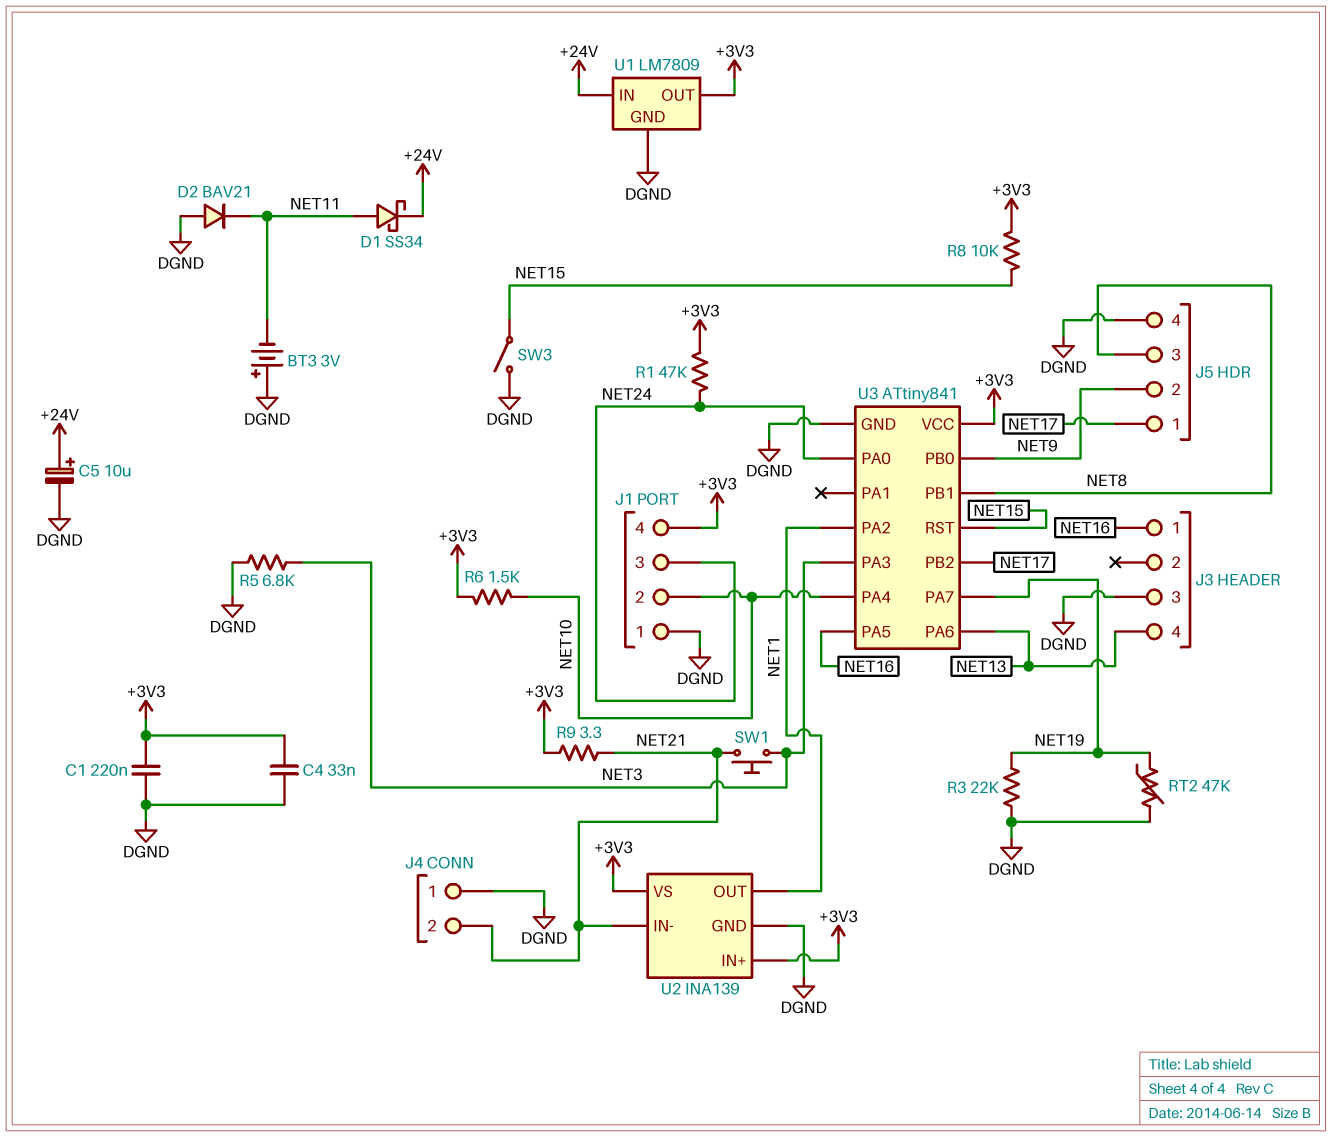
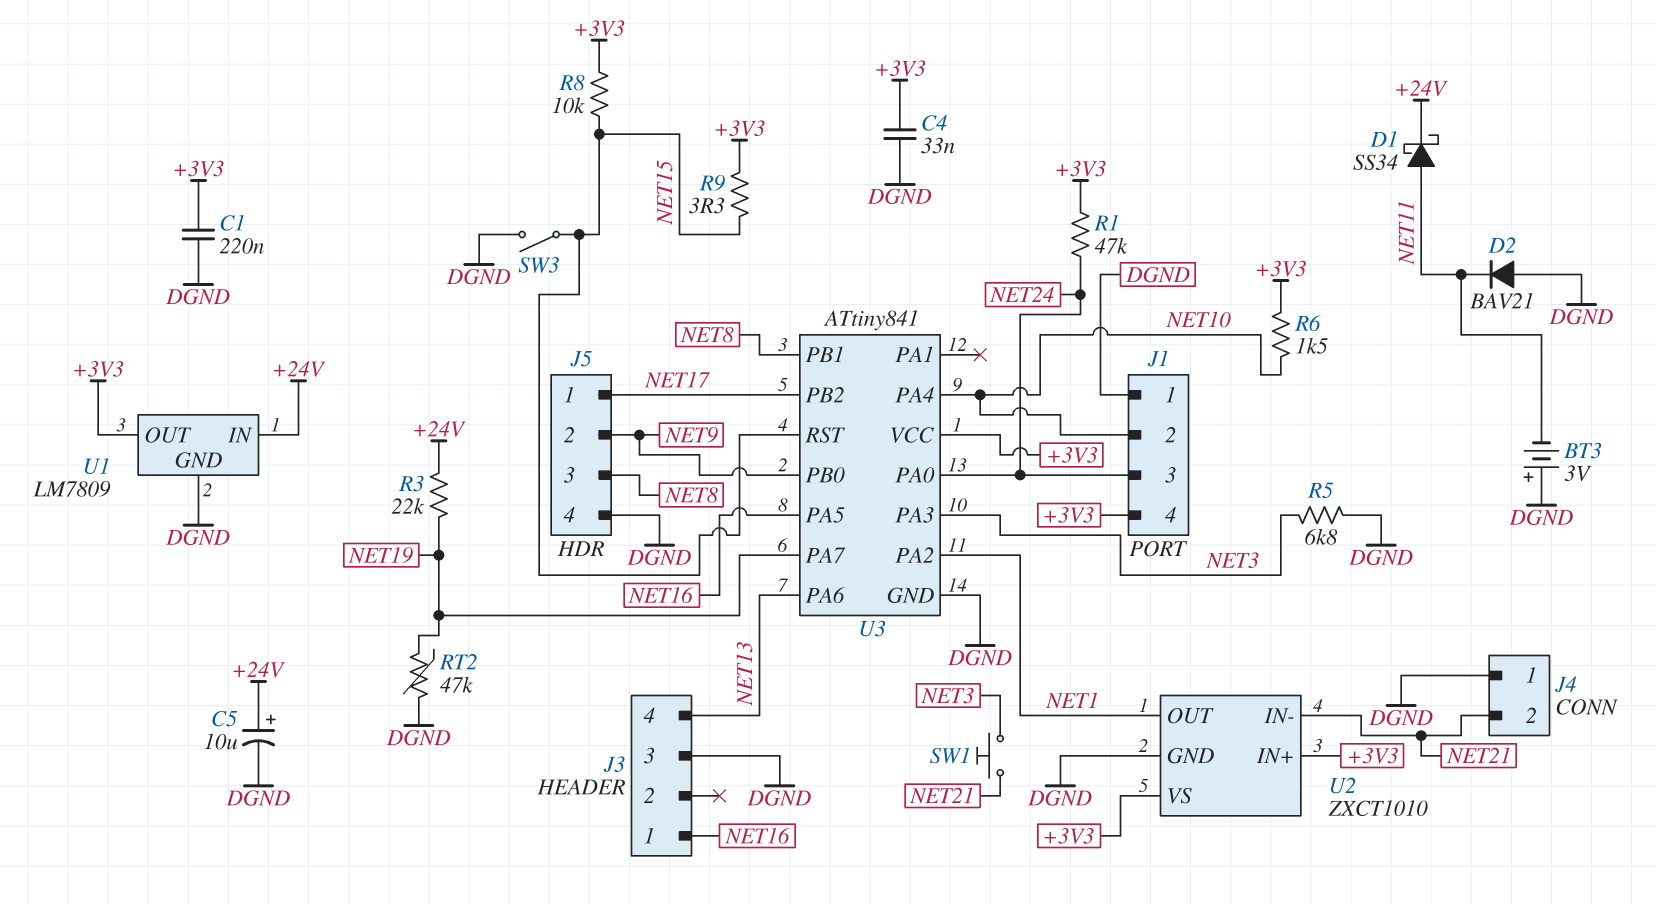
R3: 22k (DGND, NET19) -> 22k (+24V, NET19)
R9: 3.3 (+3V3, NET21) -> 3.3 (+3V3, NET15)
U2: INA139 -> ZXCT1010

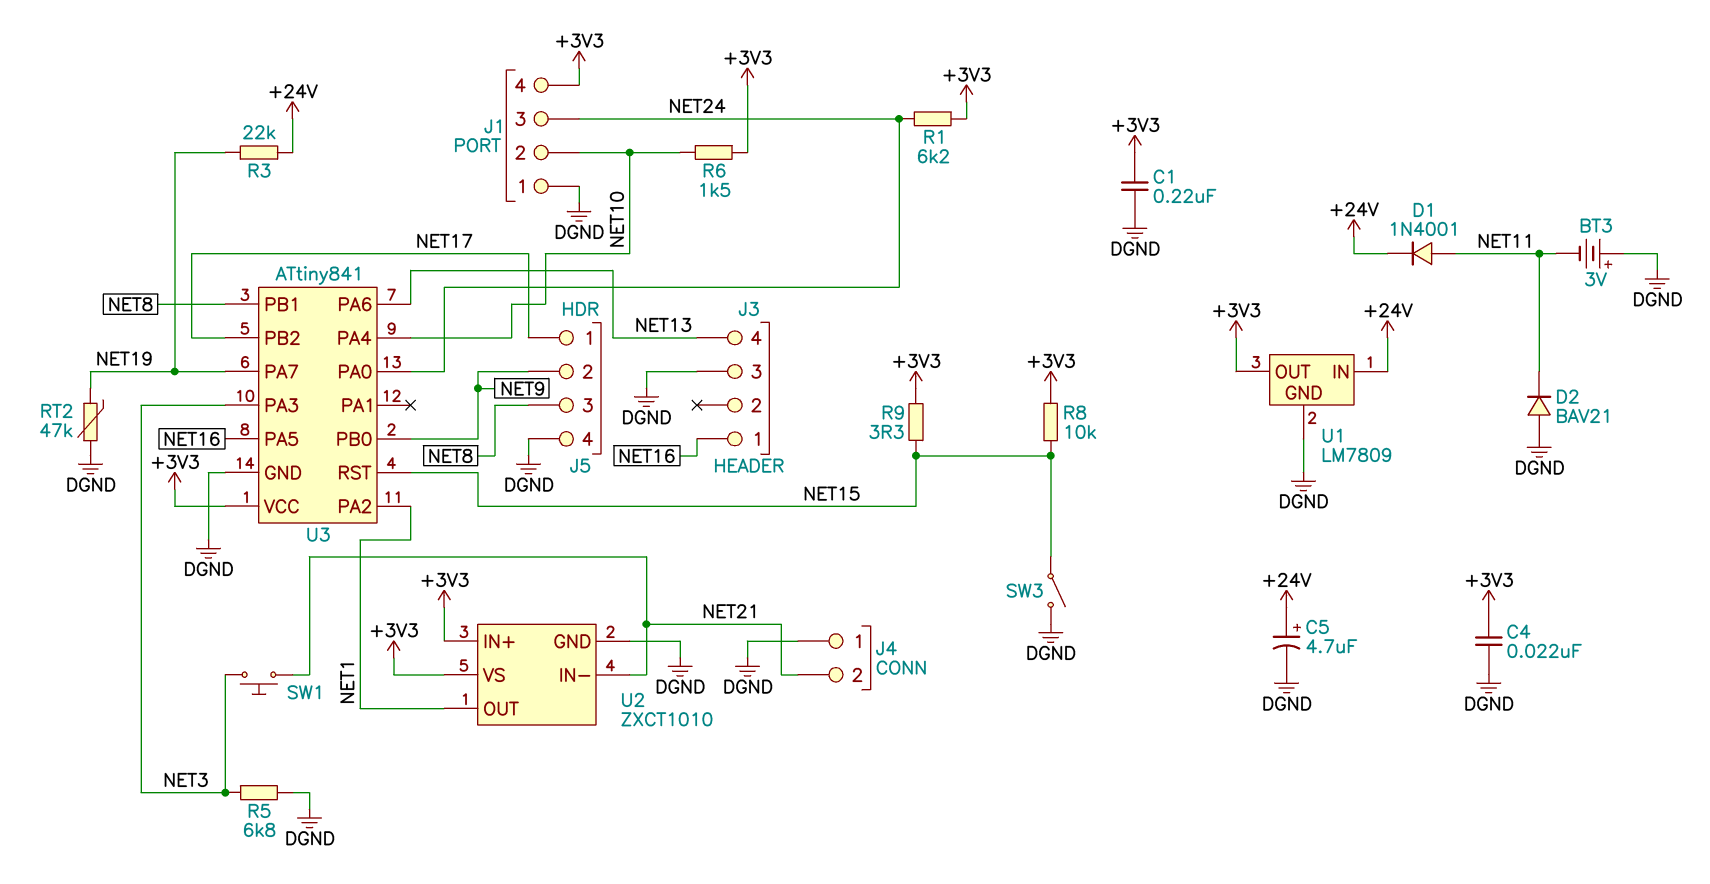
C4: 33nF (+3V3, DGND) -> 22nF (+3V3, DGND)
C5: 10uF (plus +24V, minus DGND) -> 4.7uF (plus +24V, minus DGND)
D1: schottky SS34 (A NET11, K +24V) -> diode 1N4001 (A NET11, K +24V)
R1: 47k (+3V3, NET24) -> 6.2k (+3V3, NET24)

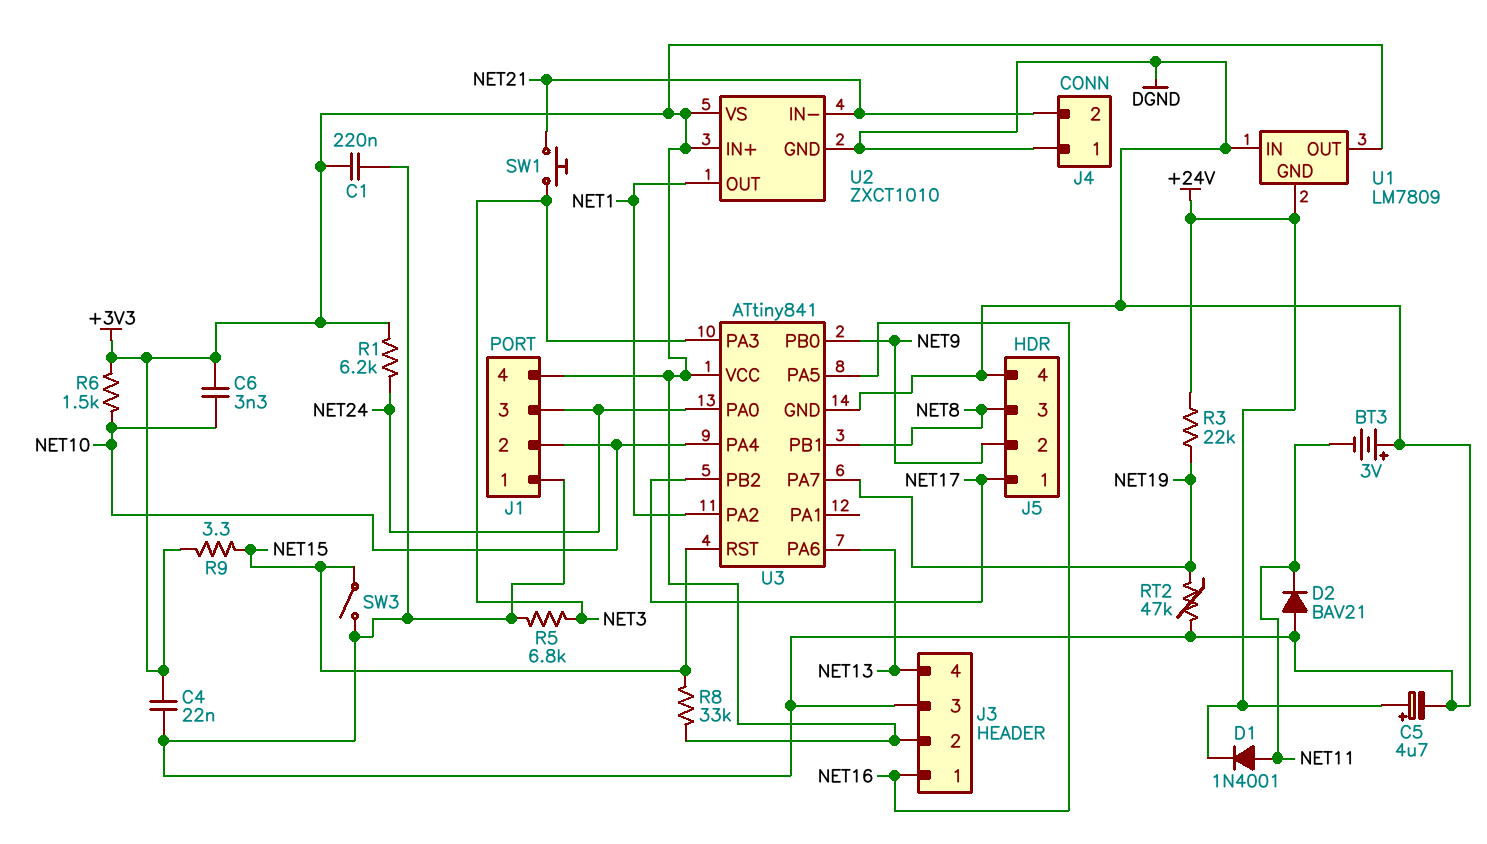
C6: none -> 3.3nF (+3V3, NET10)
J3 pin 2: none -> +3V3
R8: 10k (+3V3, NET15) -> 33k (+3V3, NET15)
U1 pin GND: DGND -> +24V
U1 pin IN: +24V -> DGND

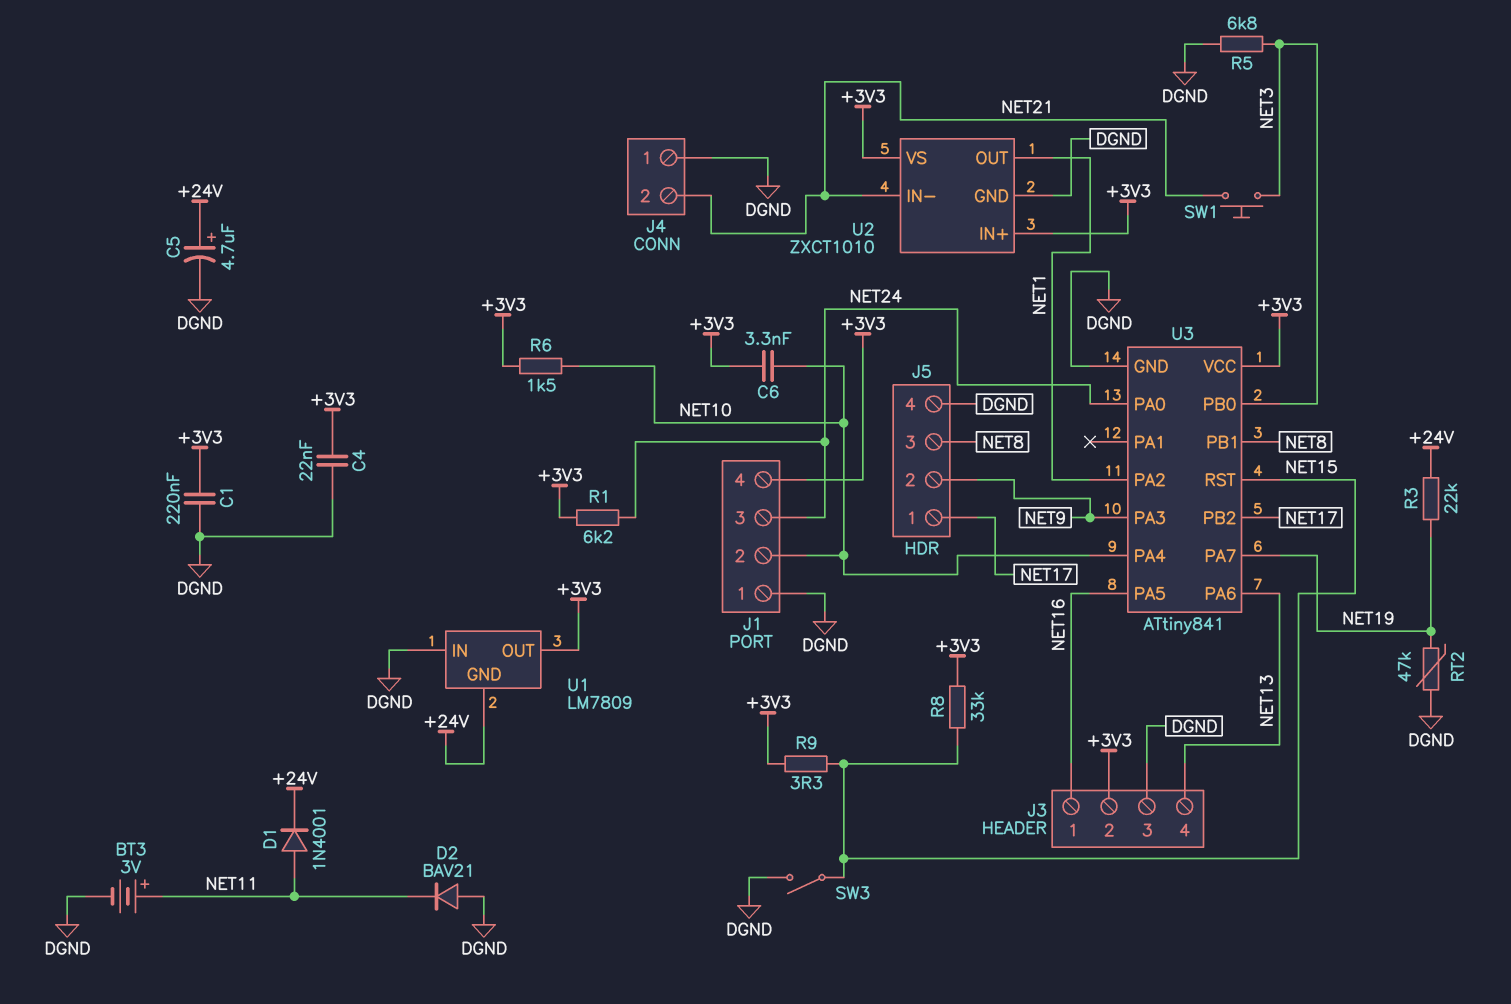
BT3: 3V (plus DGND, minus NET11) -> 3V (plus NET11, minus DGND)
U3 pin PA3: NET3 -> NET9
U3 pin PB0: NET9 -> NET3

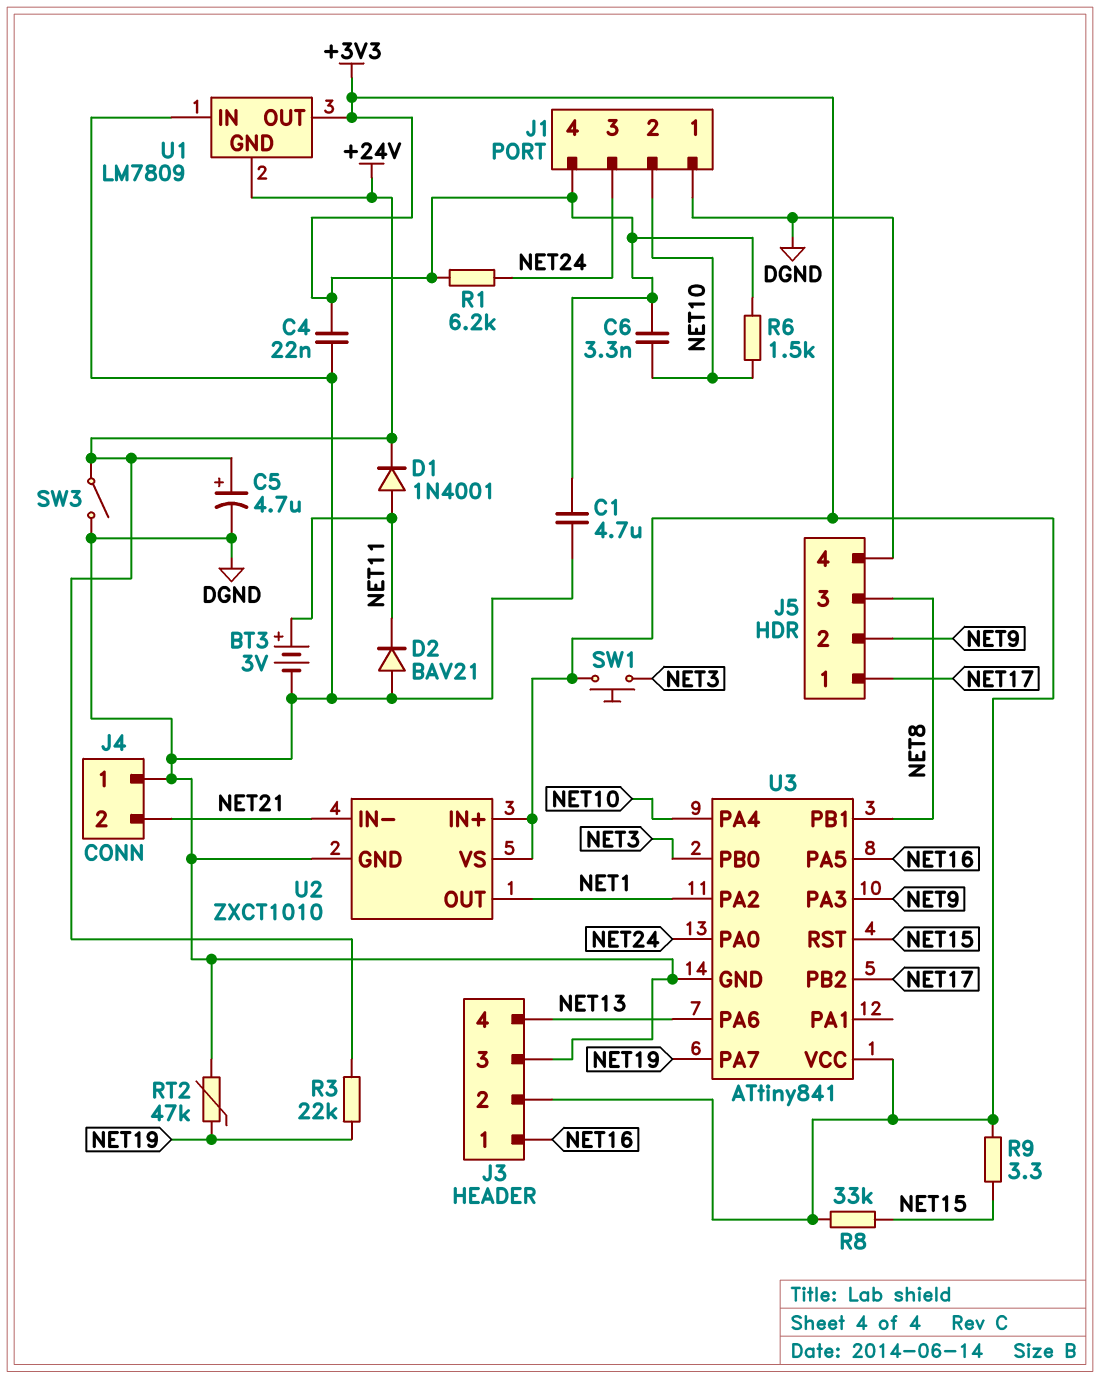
C1: 220nF (+3V3, DGND) -> 4.7uF (+3V3, DGND)
R5: 6.8k (DGND, NET3) -> none
SW1: button (NET3, NET21) -> button (+3V3, NET3)
SW3: switch (DGND, NET15) -> switch (+24V, DGND)

